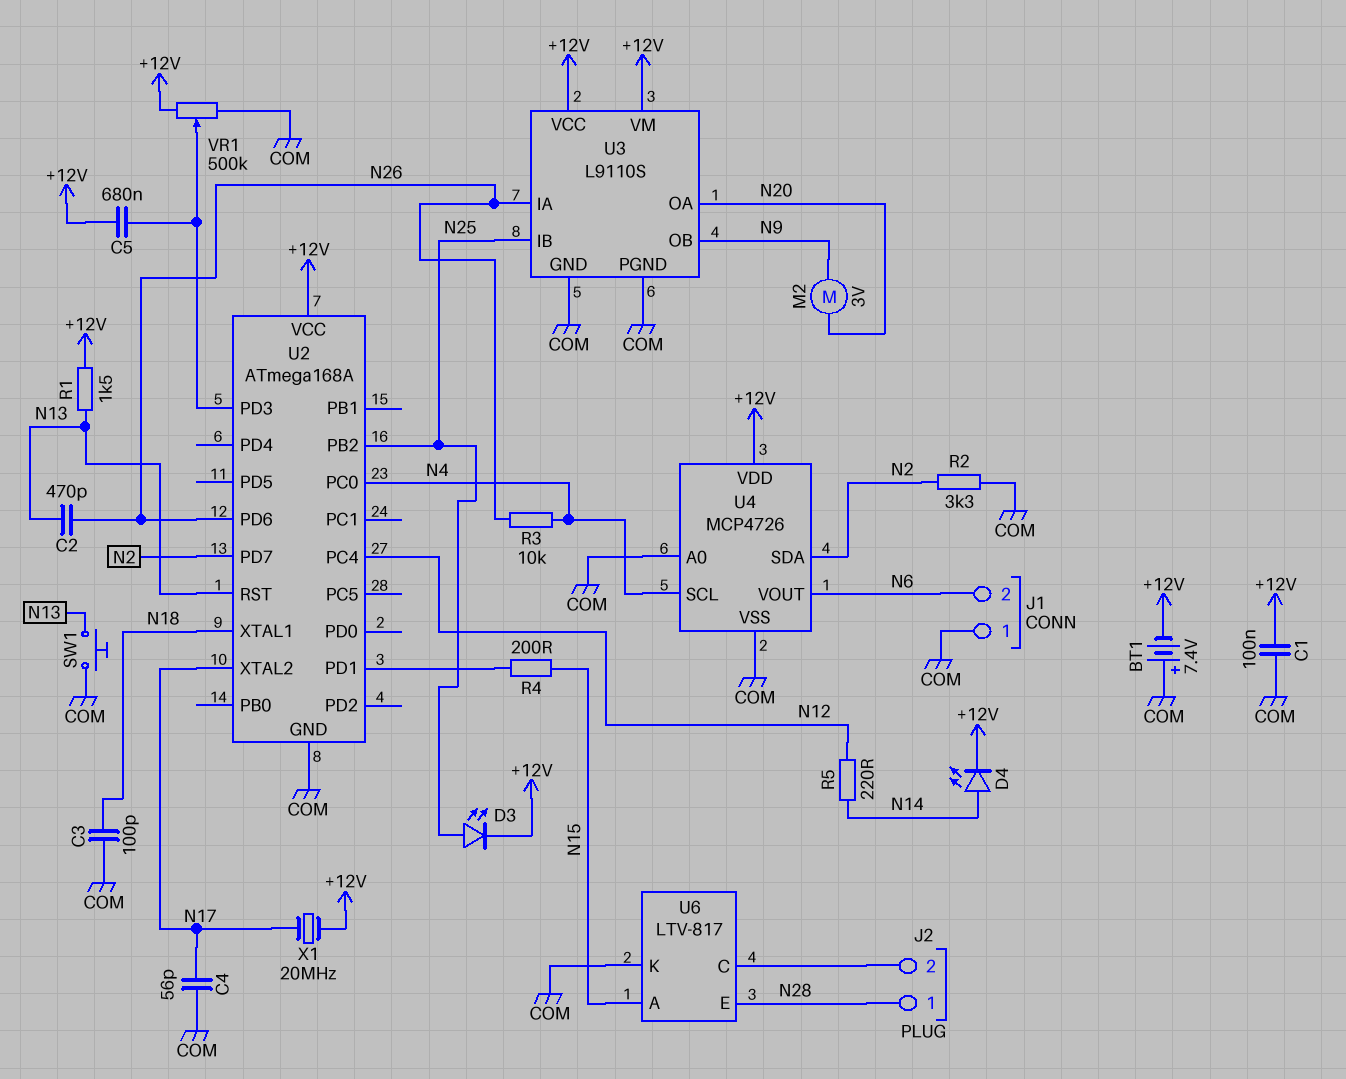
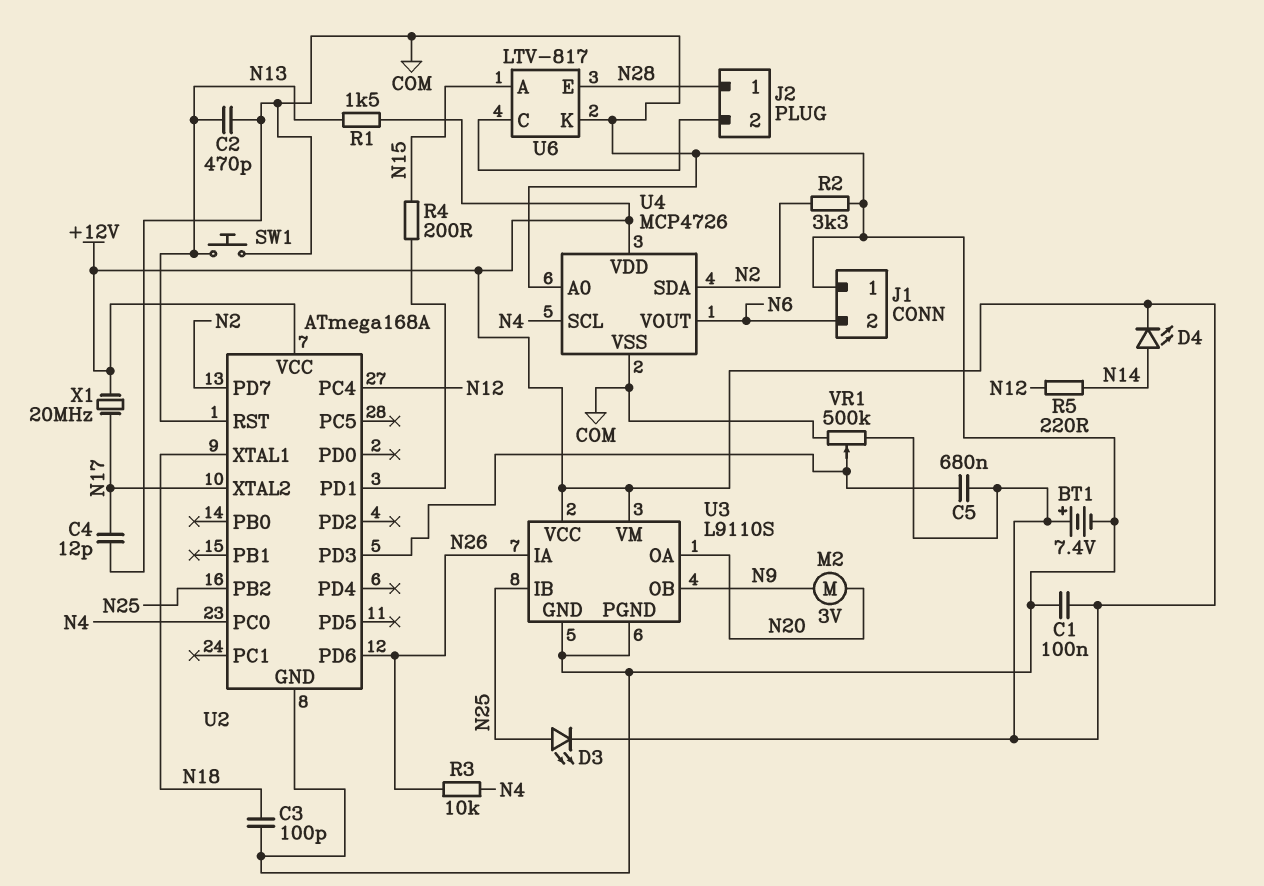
BT1: 7.4V (plus COM, minus +12V) -> 7.4V (plus +12V, minus COM)
C2: 470pF (N13, N26) -> 470pF (COM, N13)
C4: 56pF (COM, N17) -> 12pF (COM, N17)

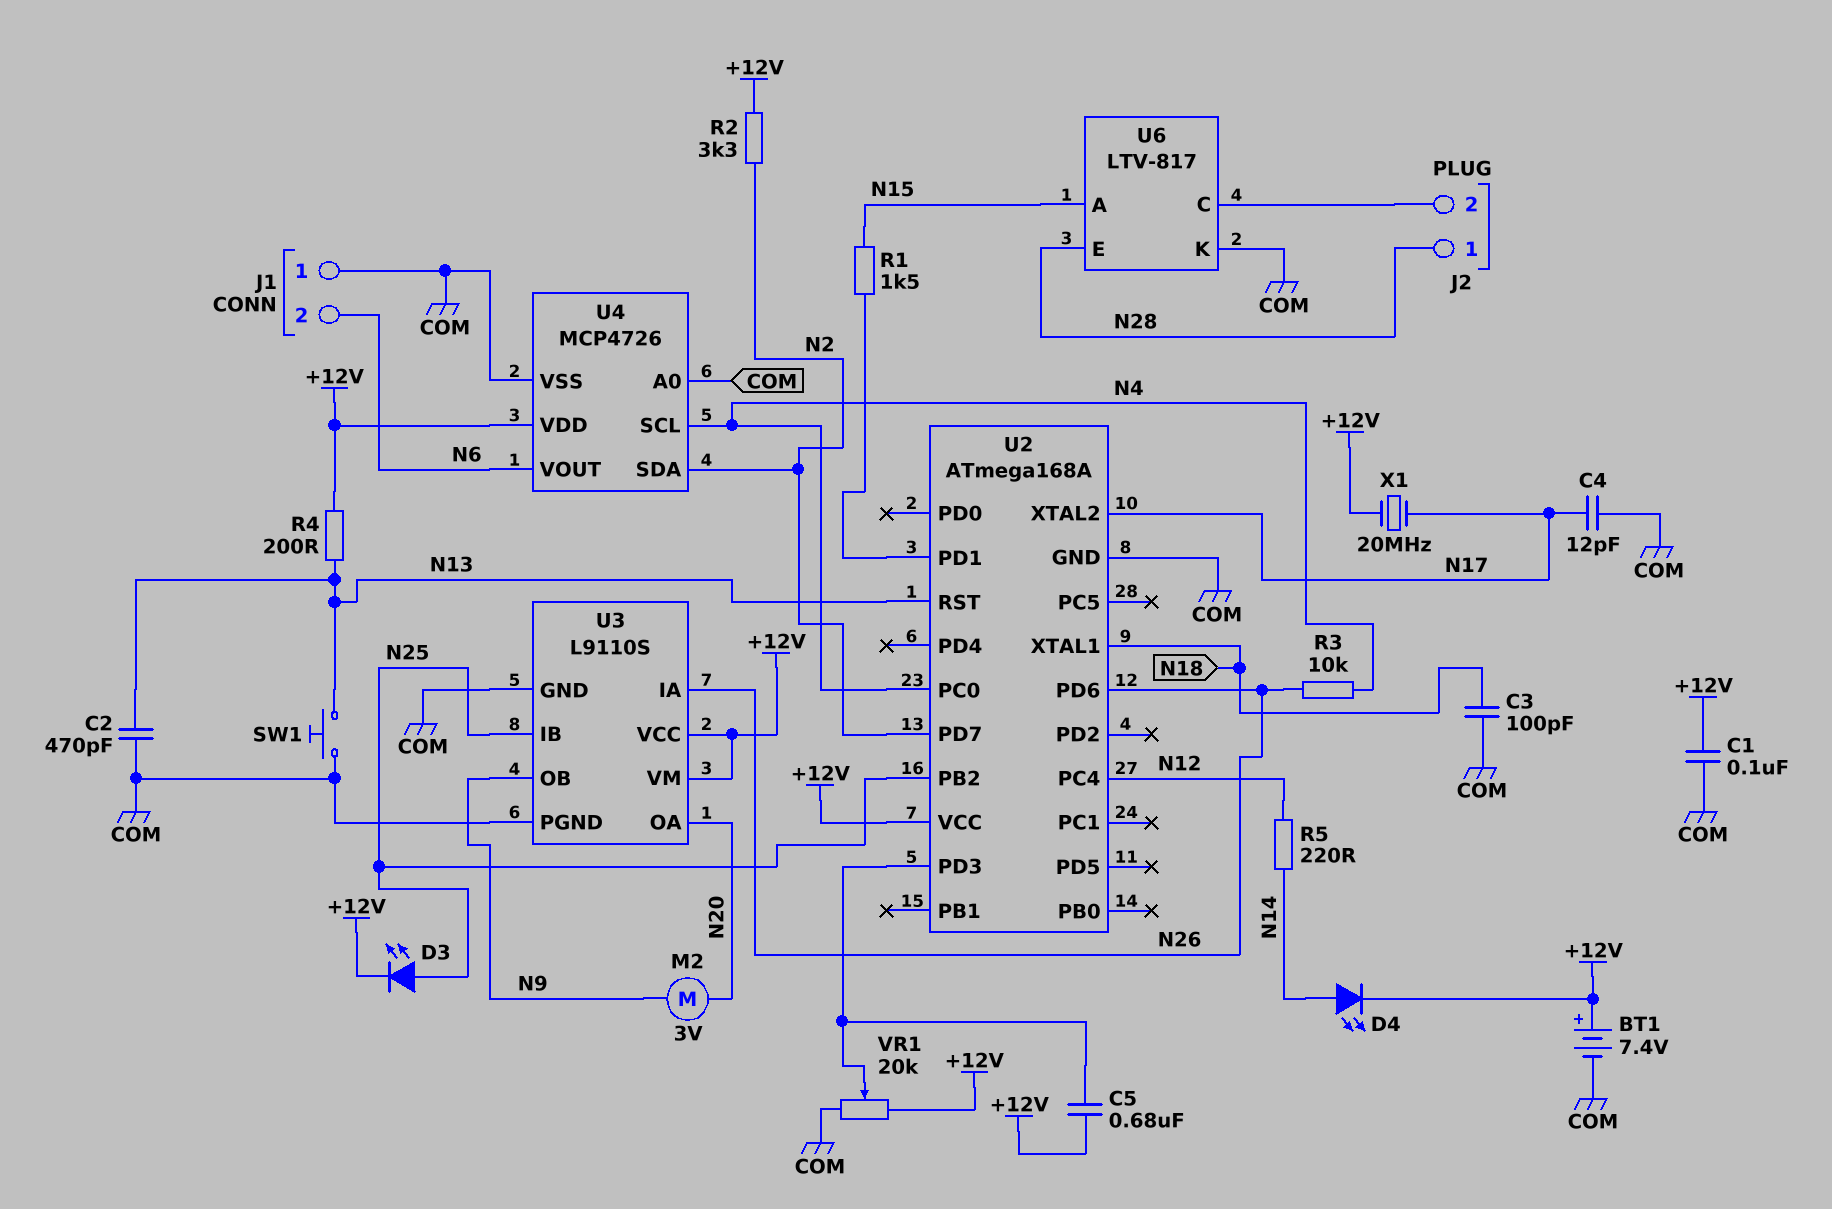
R1: 1.5k (+12V, N13) -> 1.5k (N15, U2/PD1)
R2: 3.3k (COM, N2) -> 3.3k (+12V, N2)
R4: 200 (N15, U2/PD1) -> 200 (+12V, N13)
VR1: 500k (+12V, COM, wiper U2/PD3) -> 20k (+12V, COM, wiper U2/PD3)

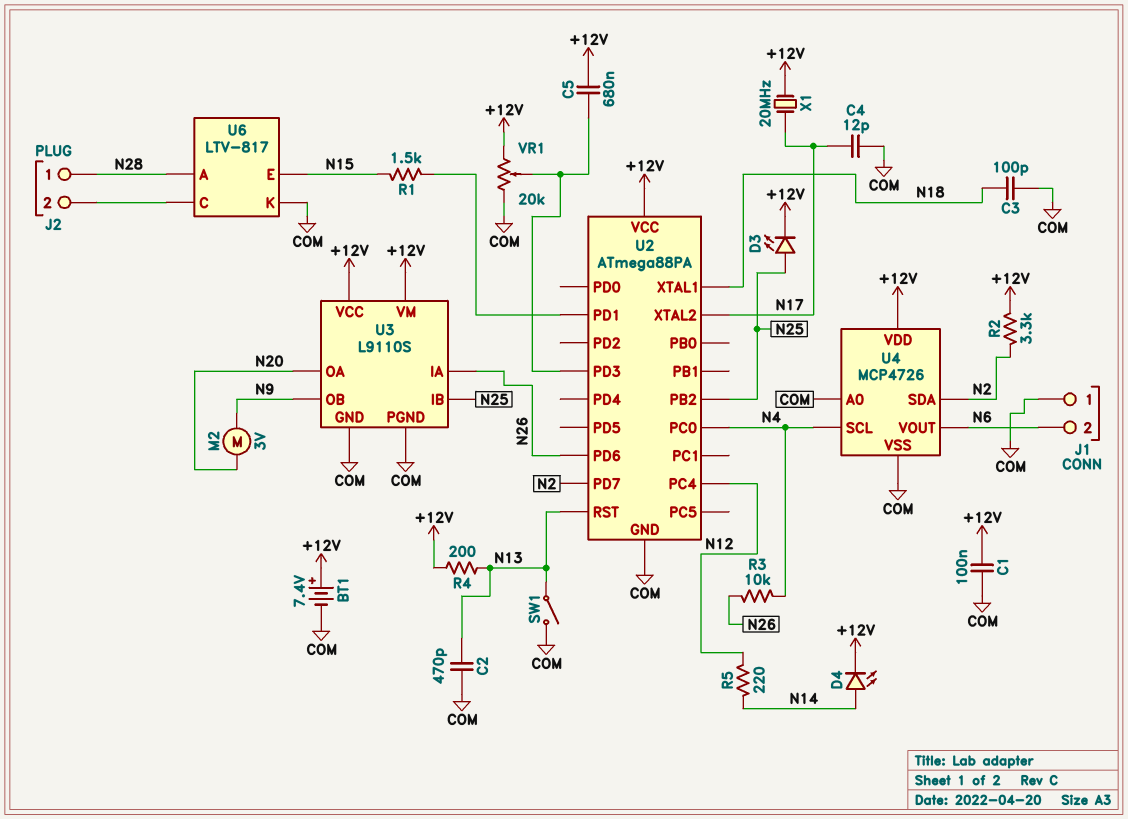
SW1: button (COM, N13) -> switch (COM, N13)
U2: ATmega168A -> ATmega88PA
U6 pin A: N15 -> N28
U6 pin E: N28 -> N15

